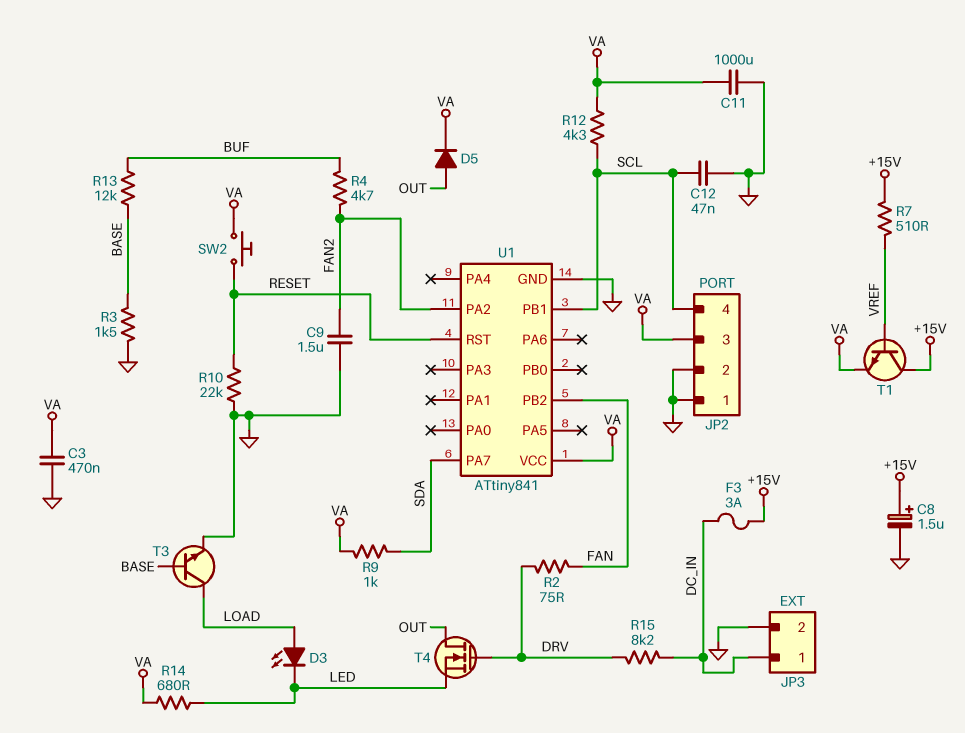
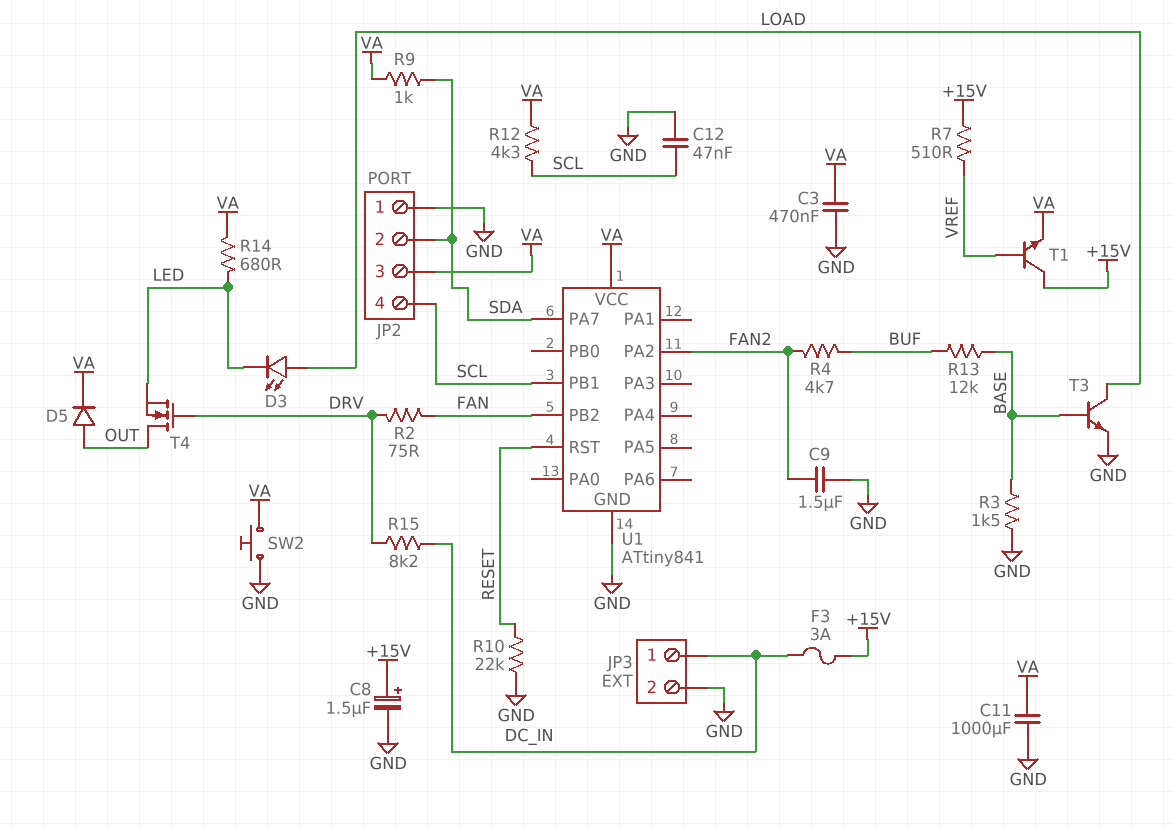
JP2 pin 2: GND -> SDA
SW2: button (RESET, VA) -> button (GND, VA)

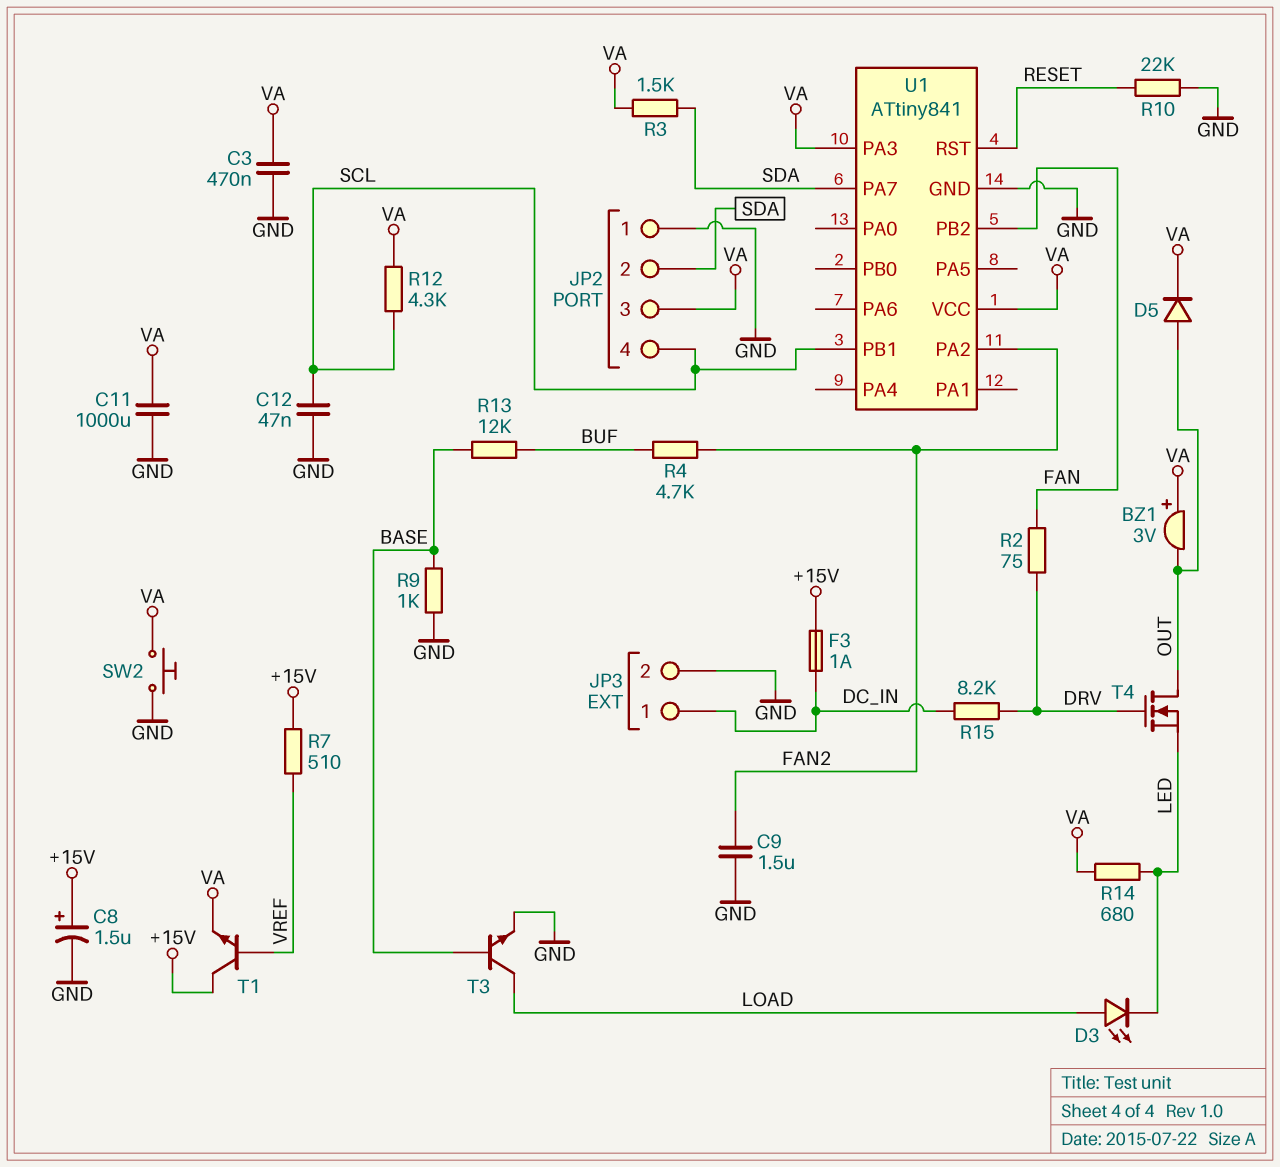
BZ1: none -> buzzer 3V (plus VA, minus OUT)
F3: 3A (+15V, DC_IN) -> 1A (+15V, DC_IN)
R3: 1.5k (BASE, GND) -> 1.5k (SDA, VA)
R9: 1k (SDA, VA) -> 1k (BASE, GND)
U1 pin PA3: none -> VA

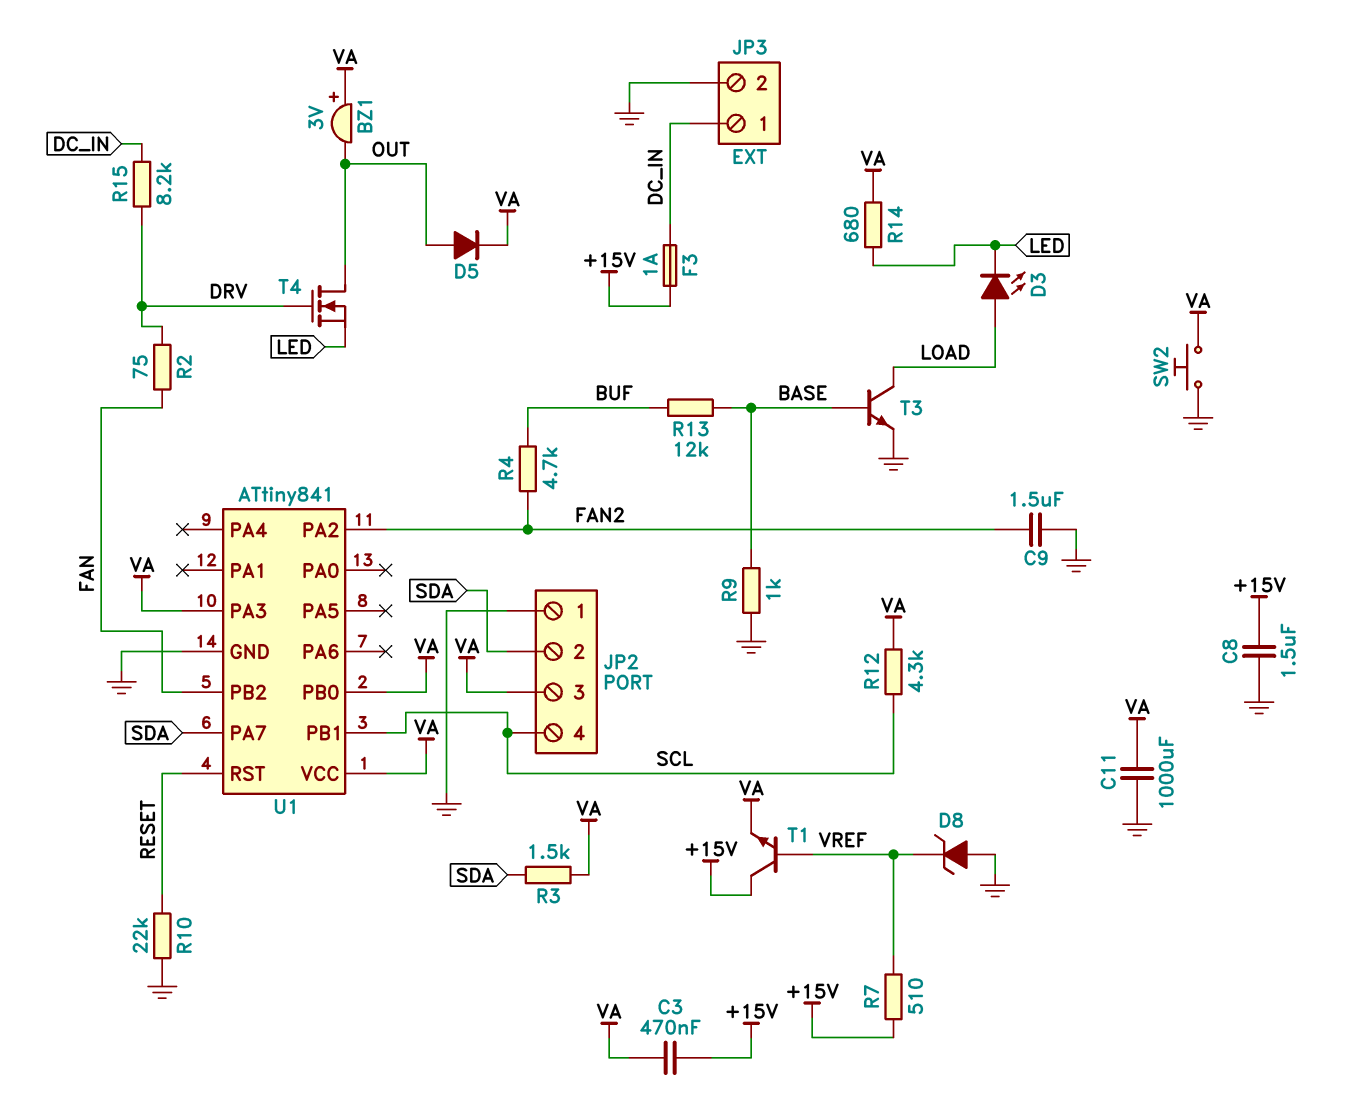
C3: 470nF (GND, VA) -> 470nF (+15V, VA)
C8: 1.5uF (plus +15V, minus GND) -> 1.5uF (+15V, GND)
C12: 47nF (GND, SCL) -> none
D8: none -> zener (A GND, K VREF)
U1 pin PB0: none -> VA

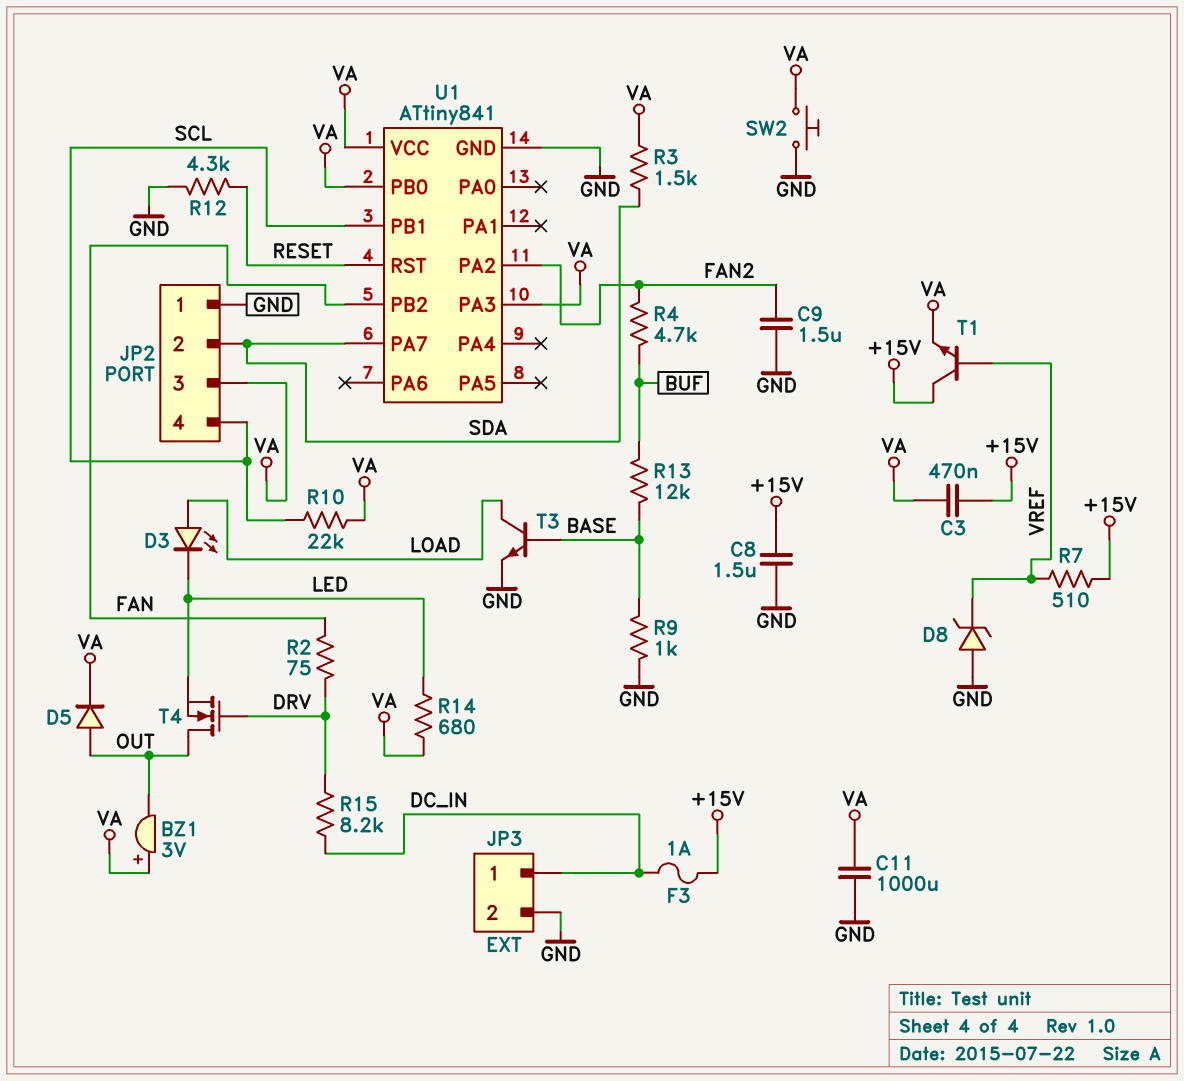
R10: 22k (GND, RESET) -> 22k (SCL, VA)
R12: 4.3k (SCL, VA) -> 4.3k (GND, RESET)

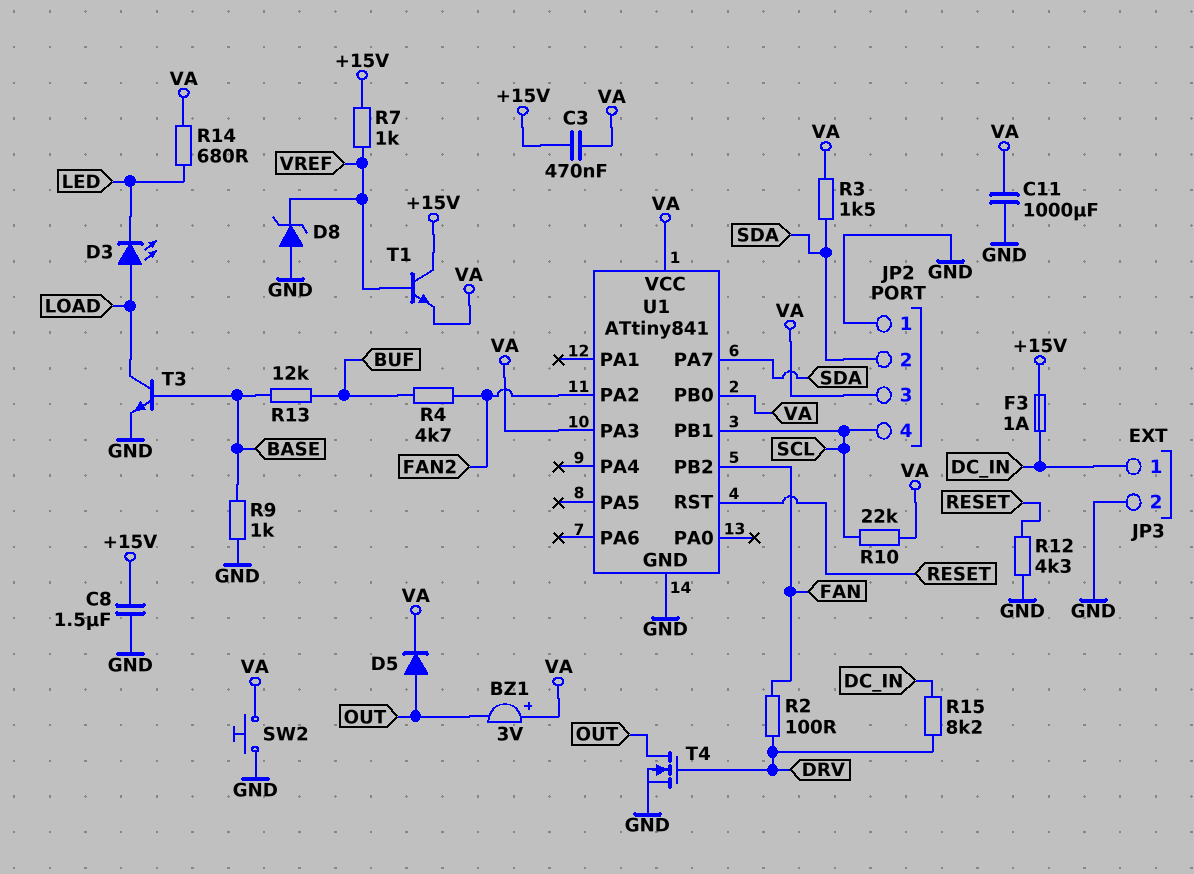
C9: 1.5uF (FAN2, GND) -> none
R2: 75 (DRV, FAN) -> 100 (DRV, FAN)
R7: 510 (+15V, VREF) -> 1k (+15V, VREF)
T4: NMOS (G DRV, D OUT, S LED) -> NMOS (G DRV, D OUT, S GND)

